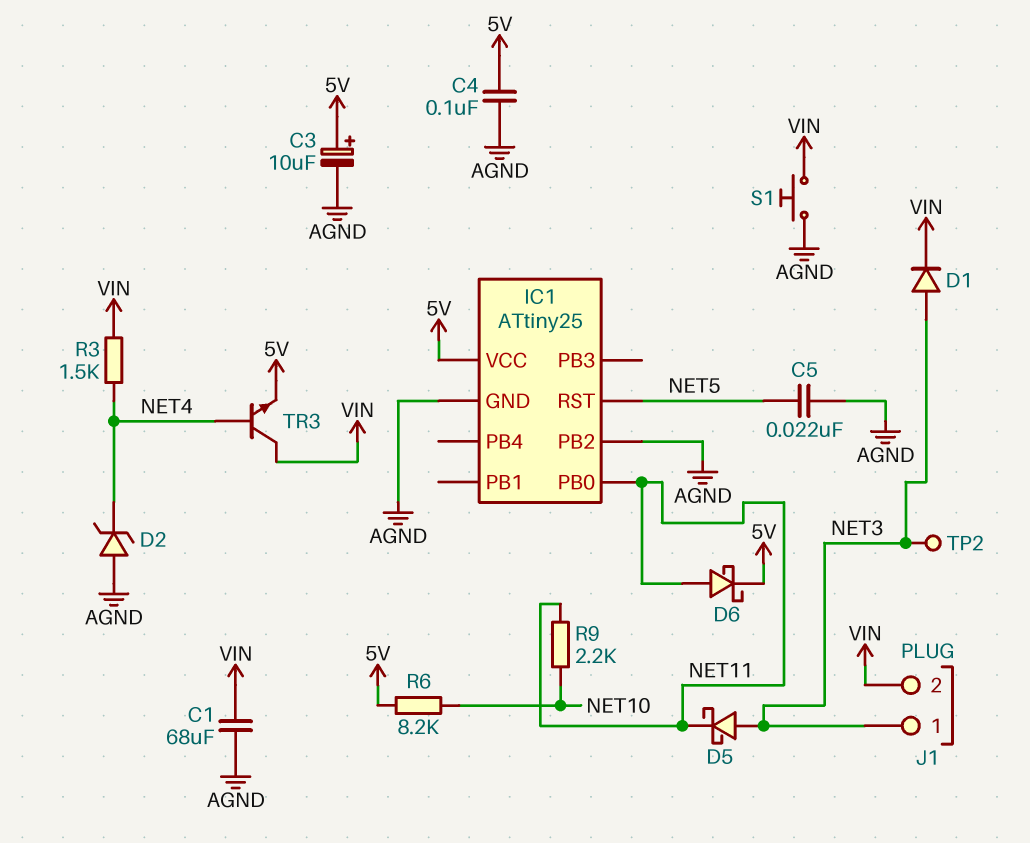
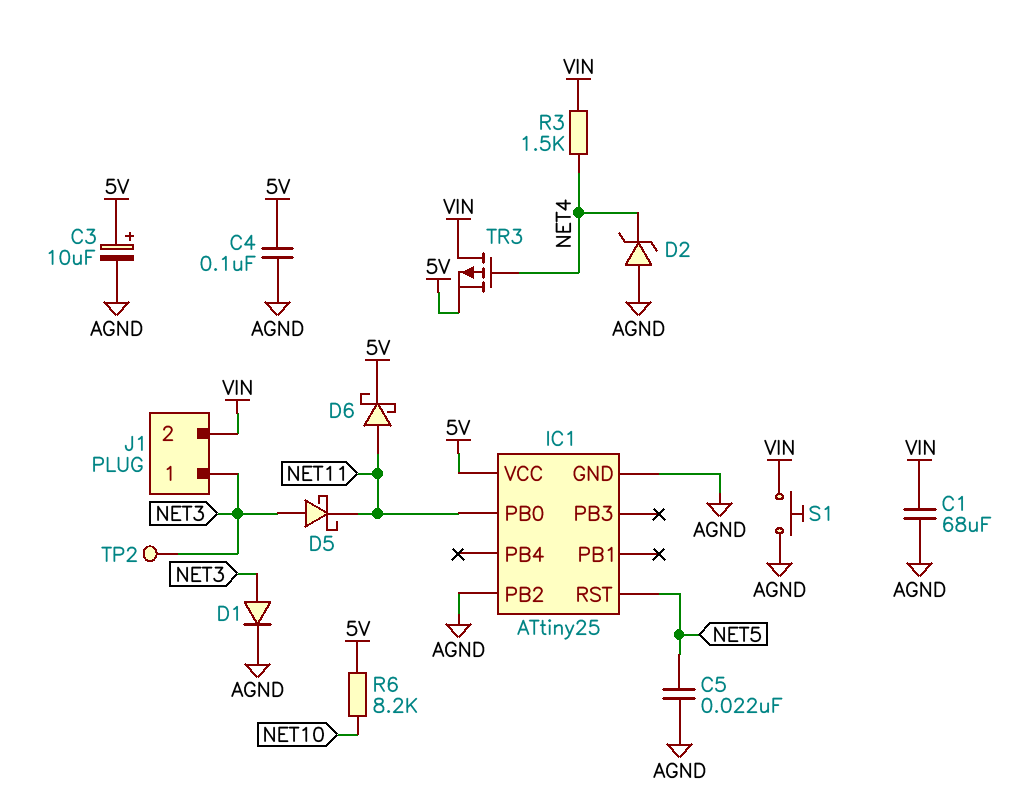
D1: diode (A NET3, K VIN) -> diode (A NET3, K AGND)
R9: 2.2k (NET10, NET11) -> none
TR3: NPN (B NET4, C VIN, E 5V) -> PMOS (G NET4, D VIN, S 5V)

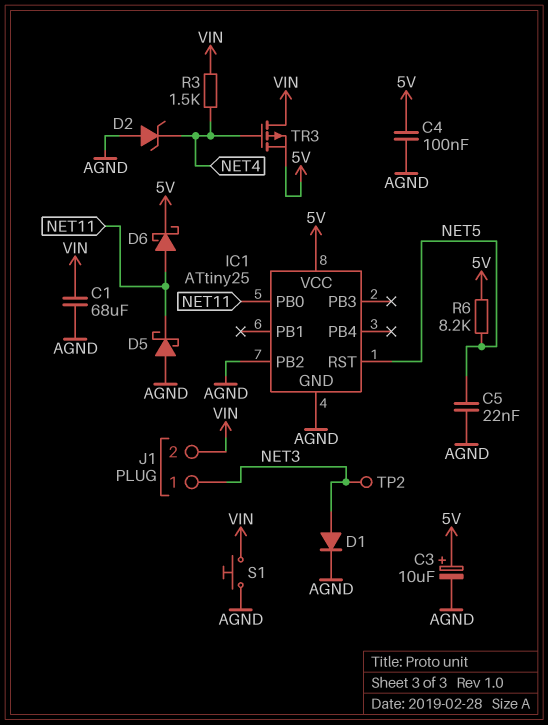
D5: schottky (A NET3, K NET11) -> schottky (A AGND, K NET11)
R6: 8.2k (5V, NET10) -> 8.2k (5V, NET5)

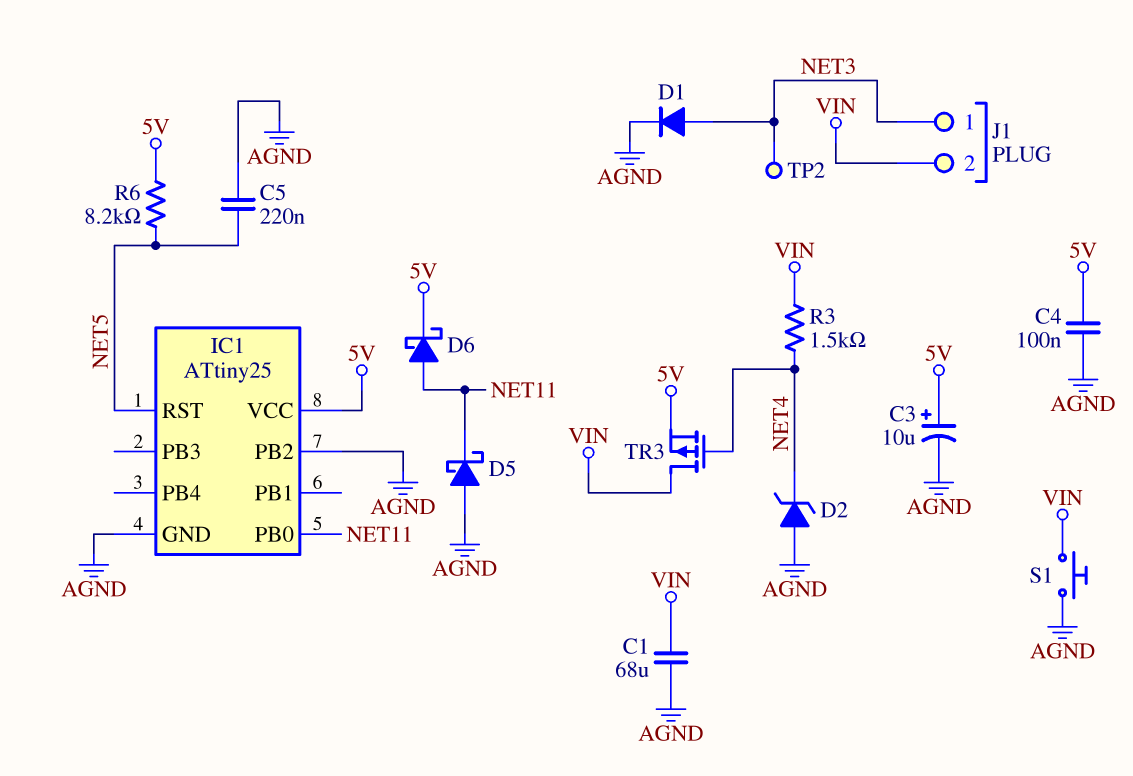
C5: 22nF (AGND, NET5) -> 220nF (AGND, NET5)

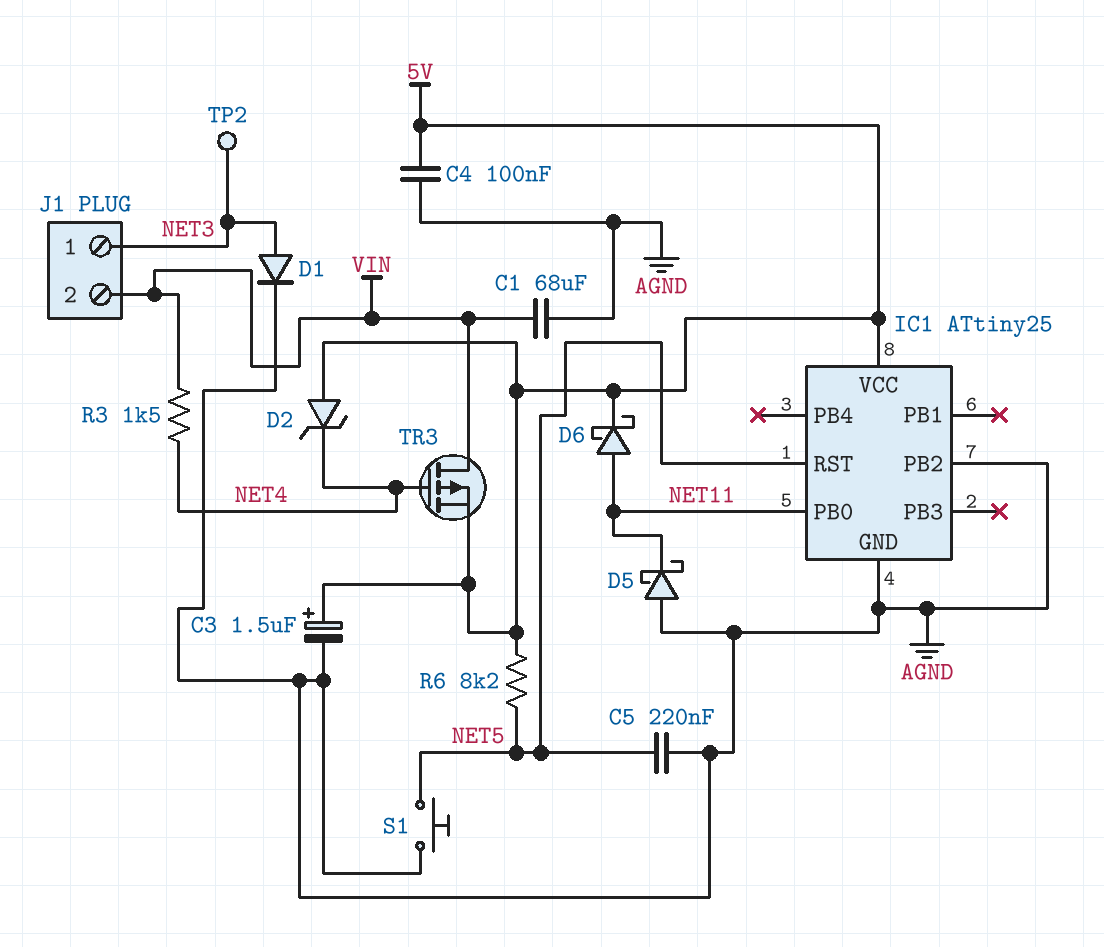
C3: 10uF (plus 5V, minus AGND) -> 1.5uF (plus 5V, minus AGND)
D2: zener (A AGND, K NET4) -> zener (A 5V, K NET4)
S1: button (AGND, VIN) -> button (AGND, NET5)

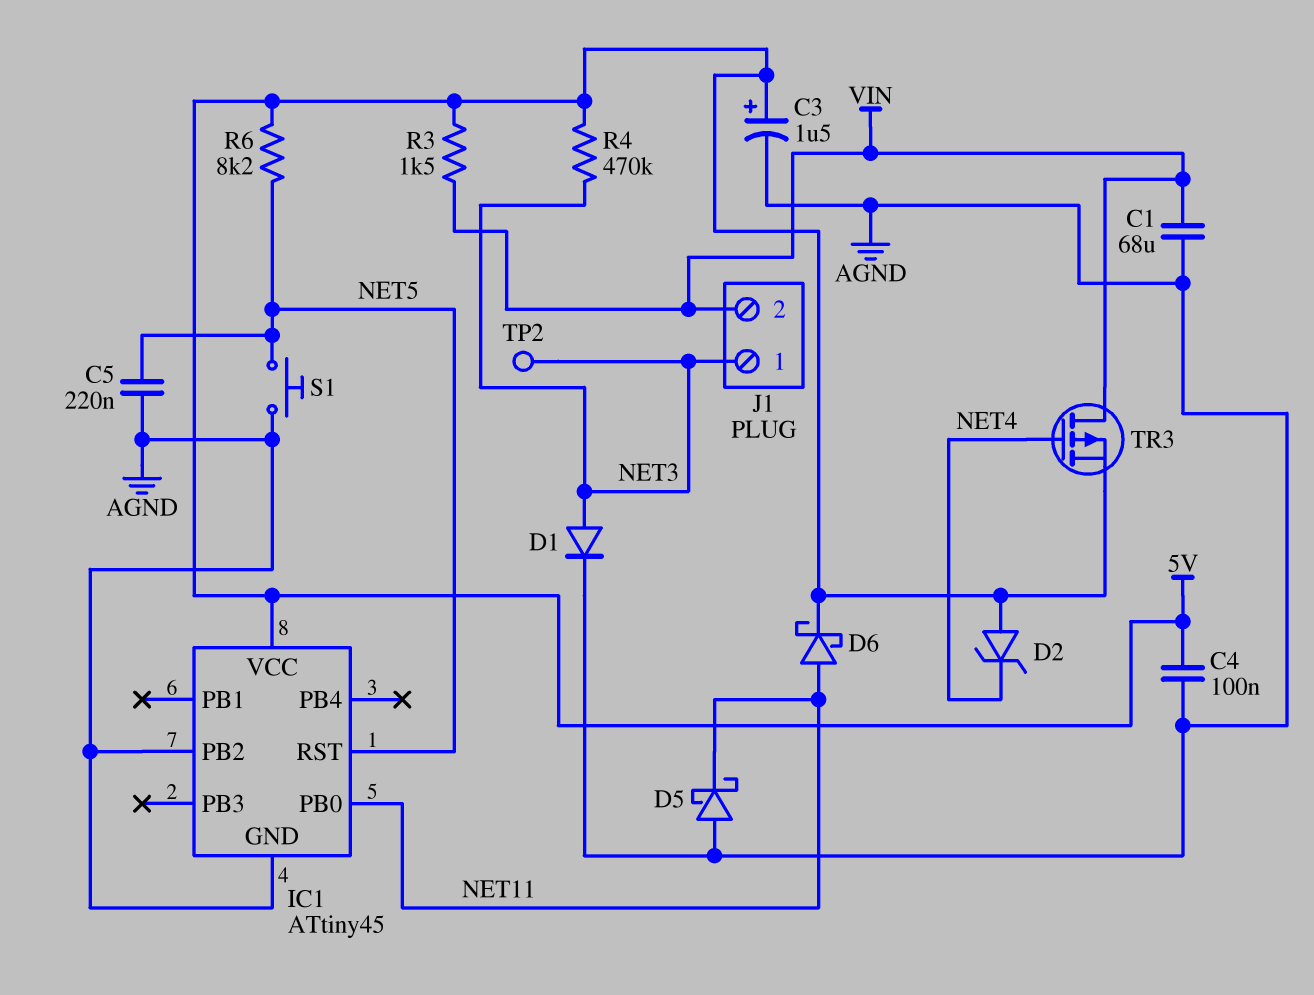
IC1: ATtiny25 -> ATtiny45
R3: 1.5k (NET4, VIN) -> 1.5k (5V, VIN)
R4: none -> 470k (5V, NET3)

